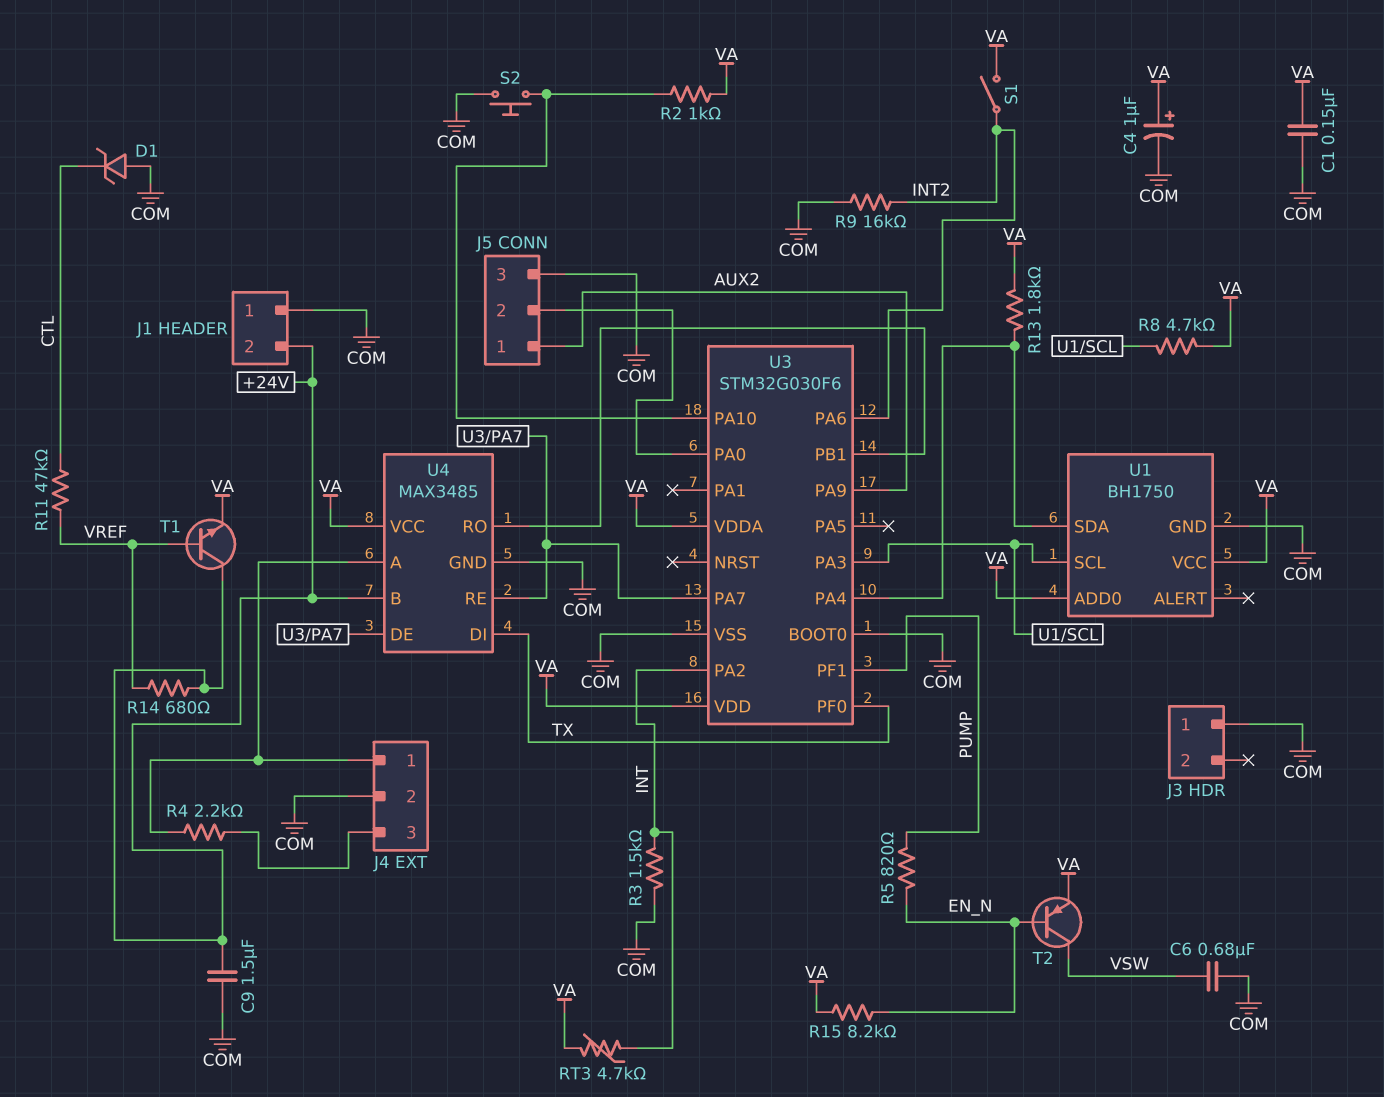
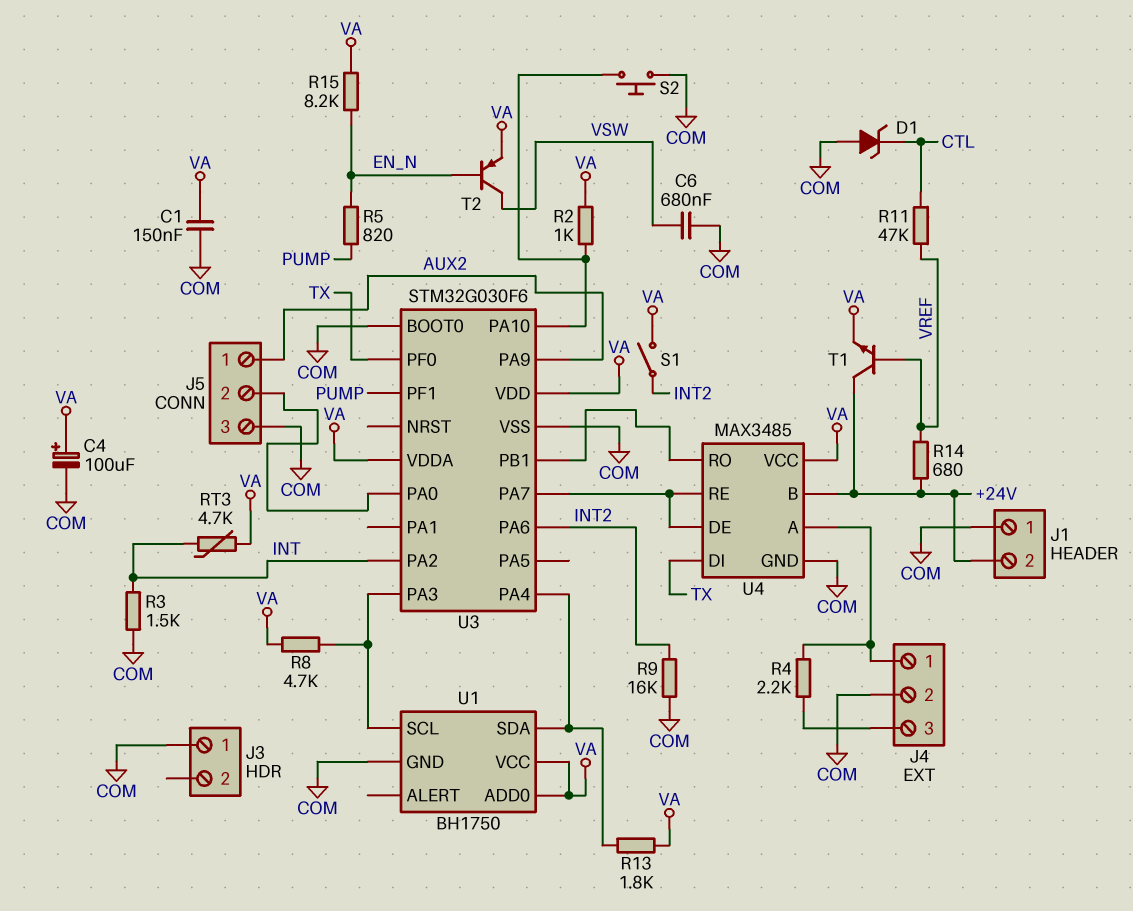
C4: 1uF (plus VA, minus COM) -> 100uF (plus VA, minus COM)
C9: 1.5uF (+24V, COM) -> none

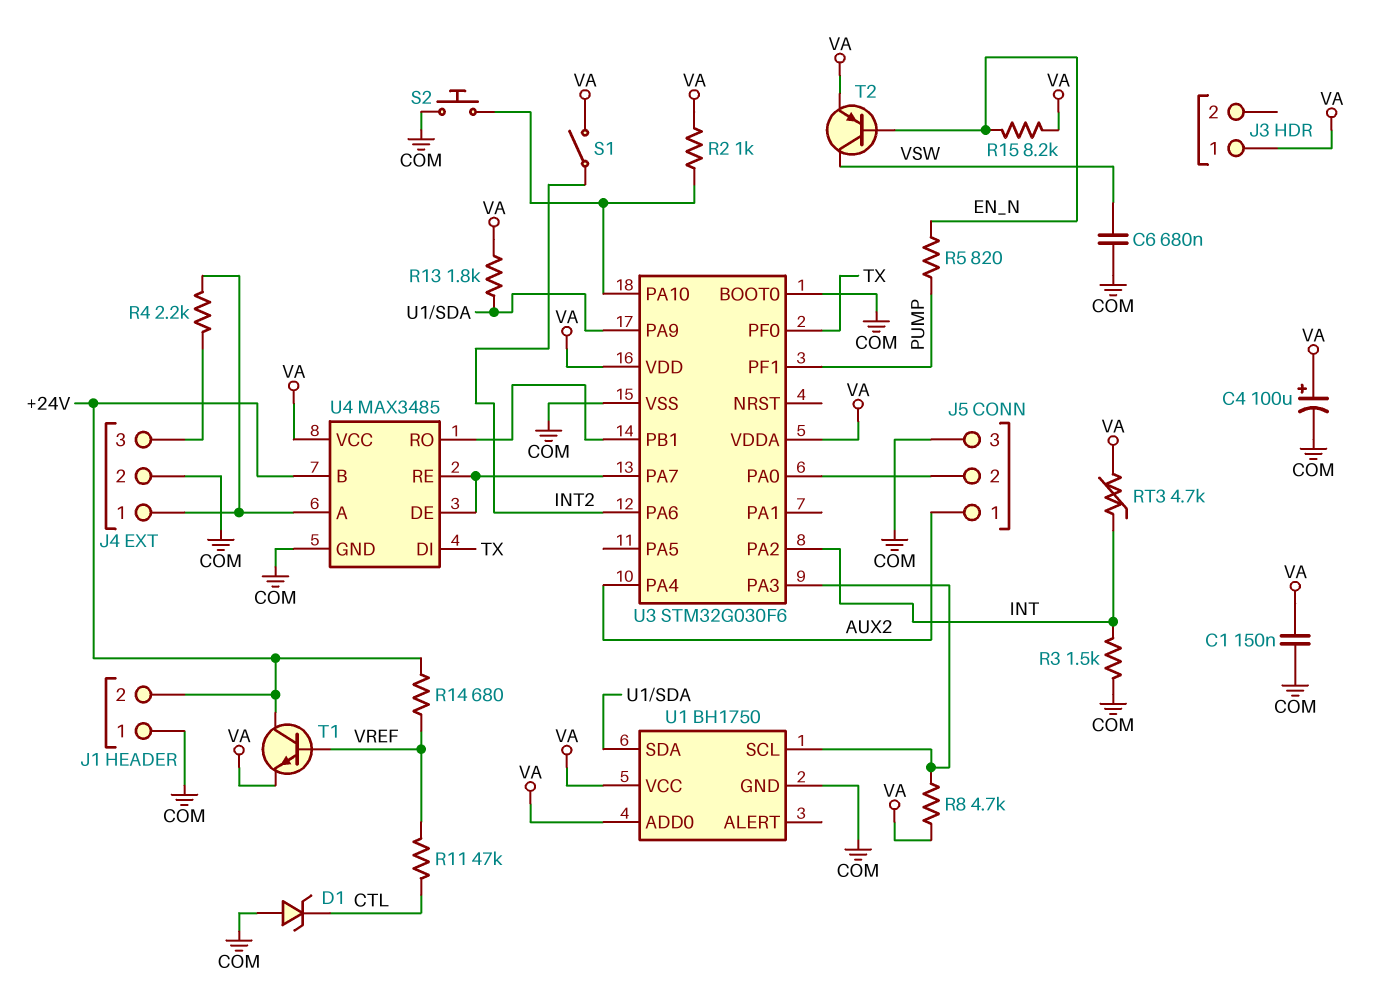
J3 pin 1: COM -> VA
R9: 16k (COM, INT2) -> none
U3 pin PA4: U1/SDA -> AUX2
U3 pin PA9: AUX2 -> U1/SDA

